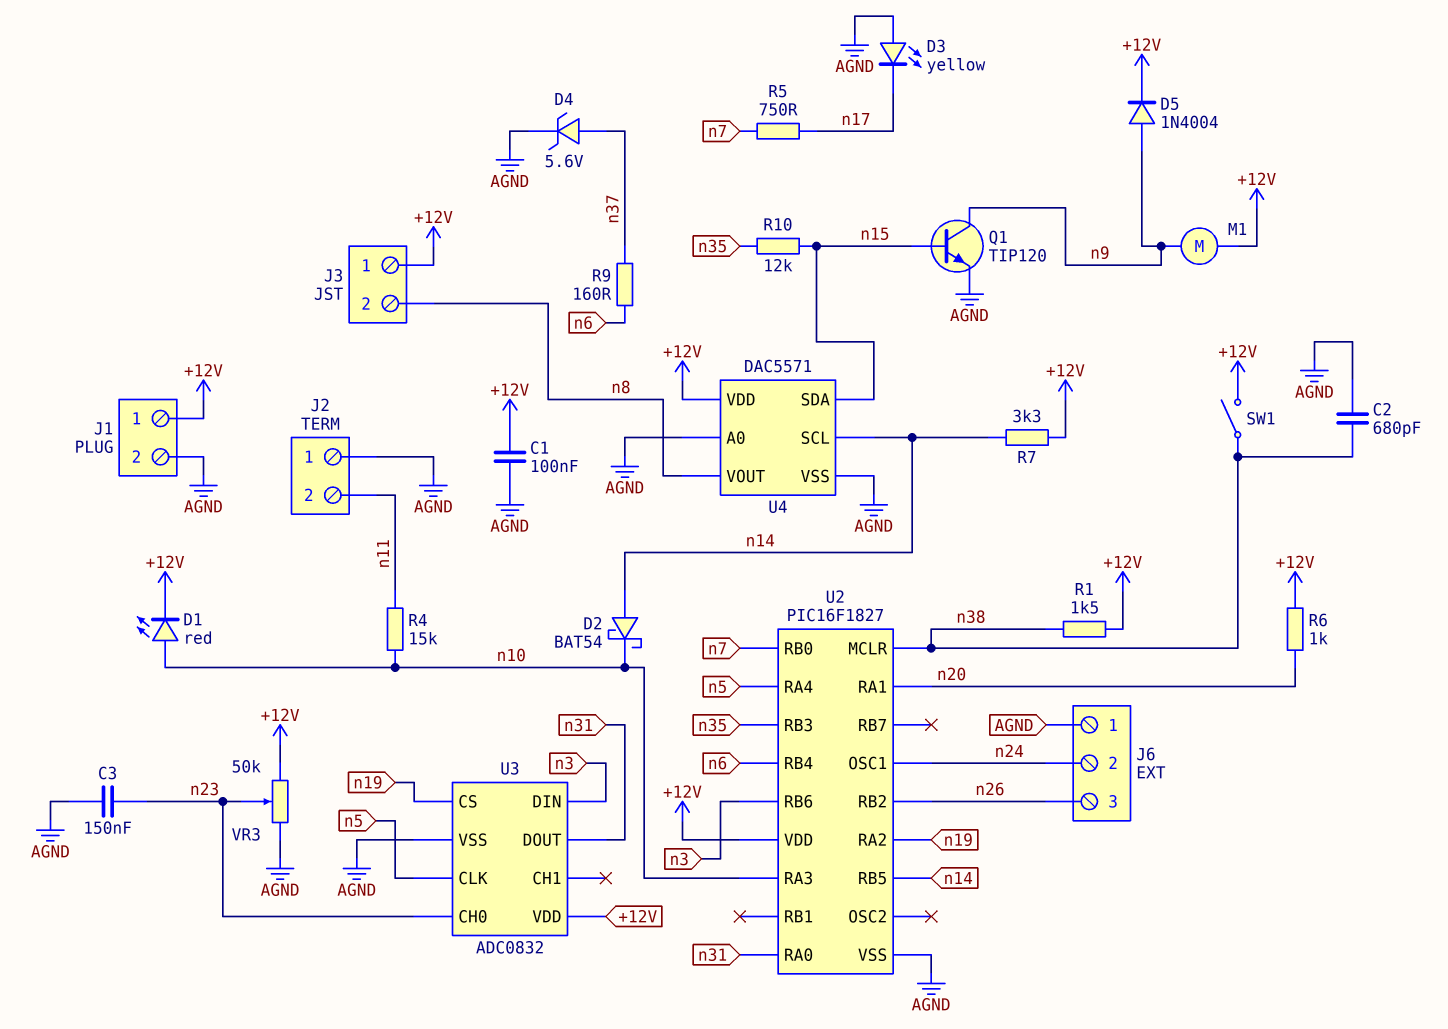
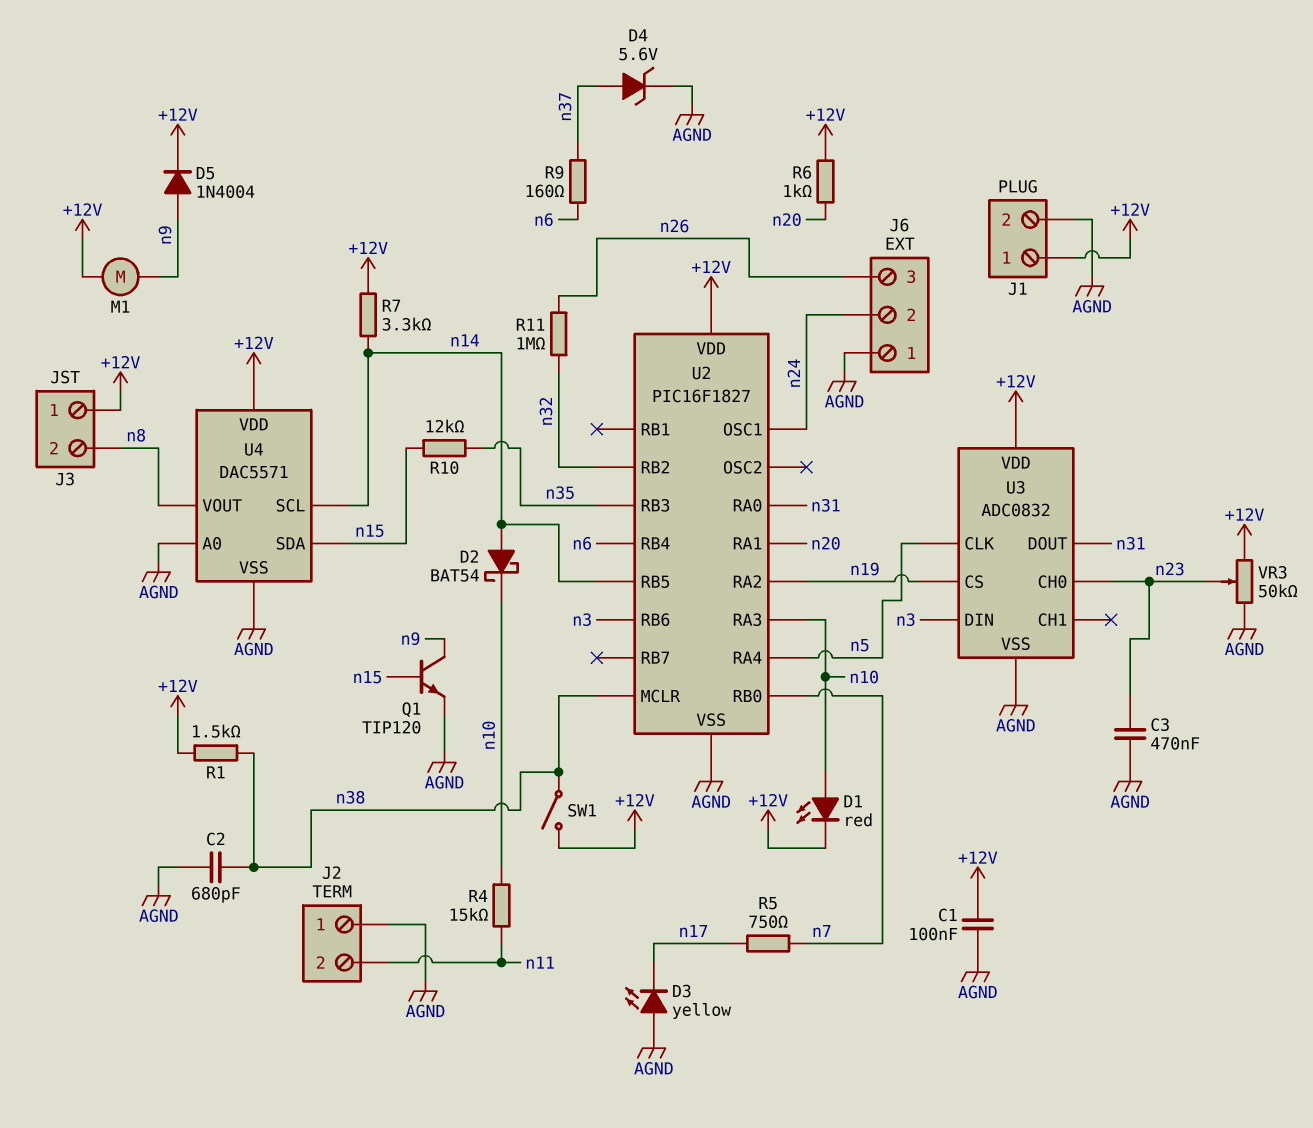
C3: 150nF (AGND, n23) -> 470nF (AGND, n23)
R11: none -> 1M (n26, n32)
U2 pin RB2: n26 -> n32

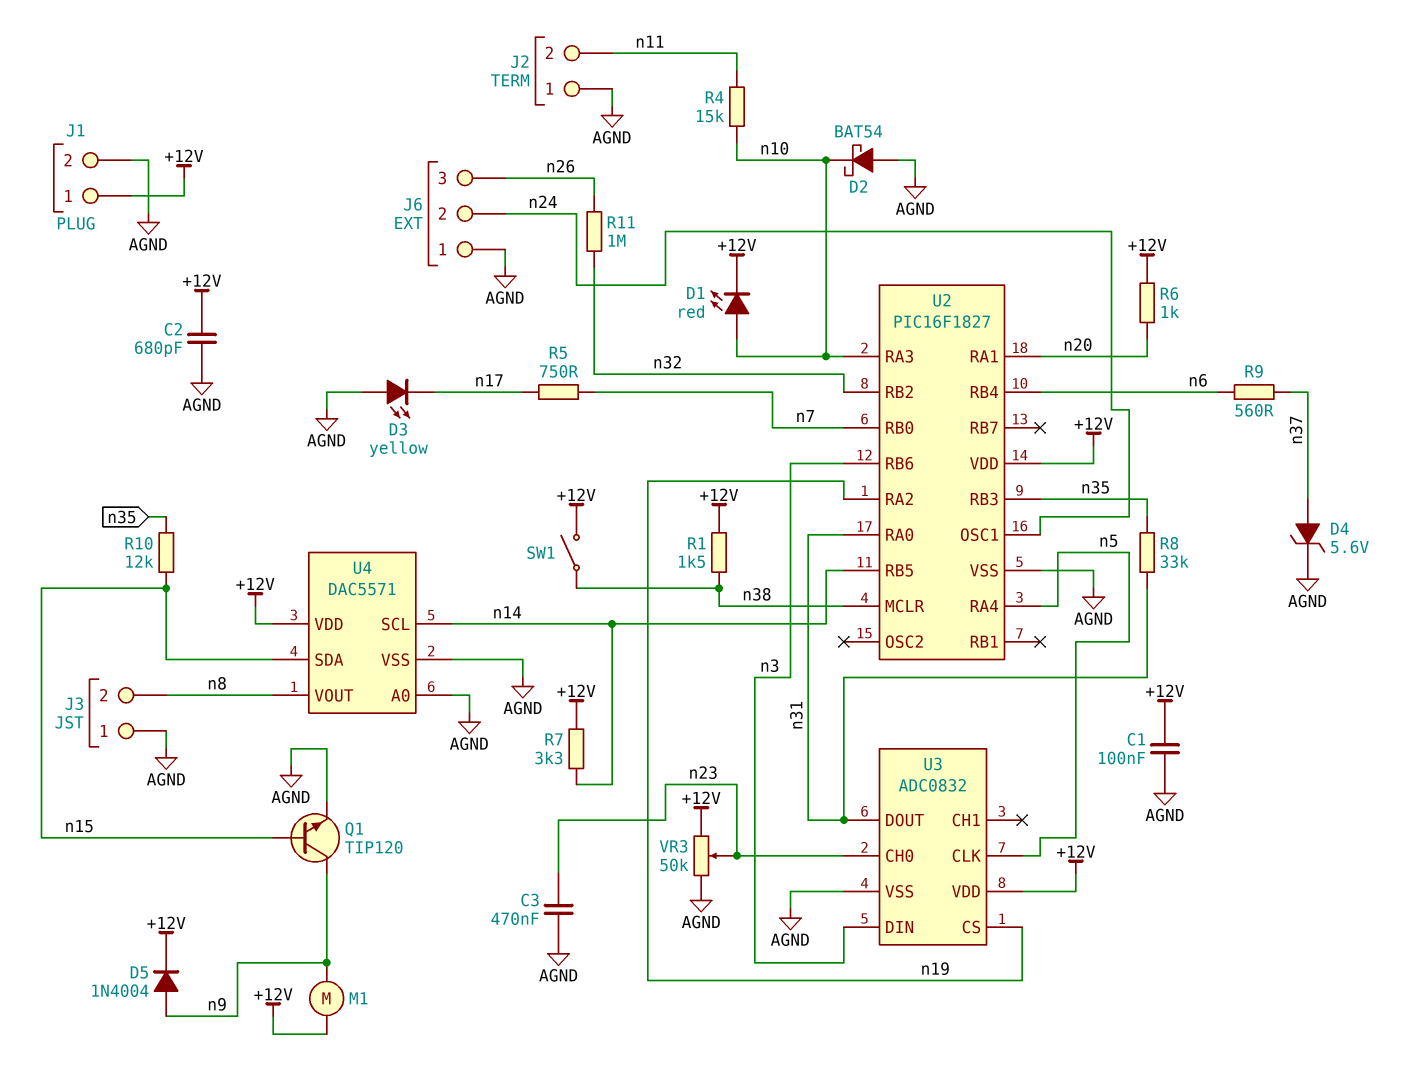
C2: 680pF (AGND, n38) -> 680pF (+12V, AGND)
D2: schottky BAT54 (A n14, K n10) -> schottky BAT54 (A AGND, K n10)
J3 pin 1: +12V -> AGND
R8: none -> 33k (n31, n35)
R9: 160 (n6, n37) -> 560 (n6, n37)

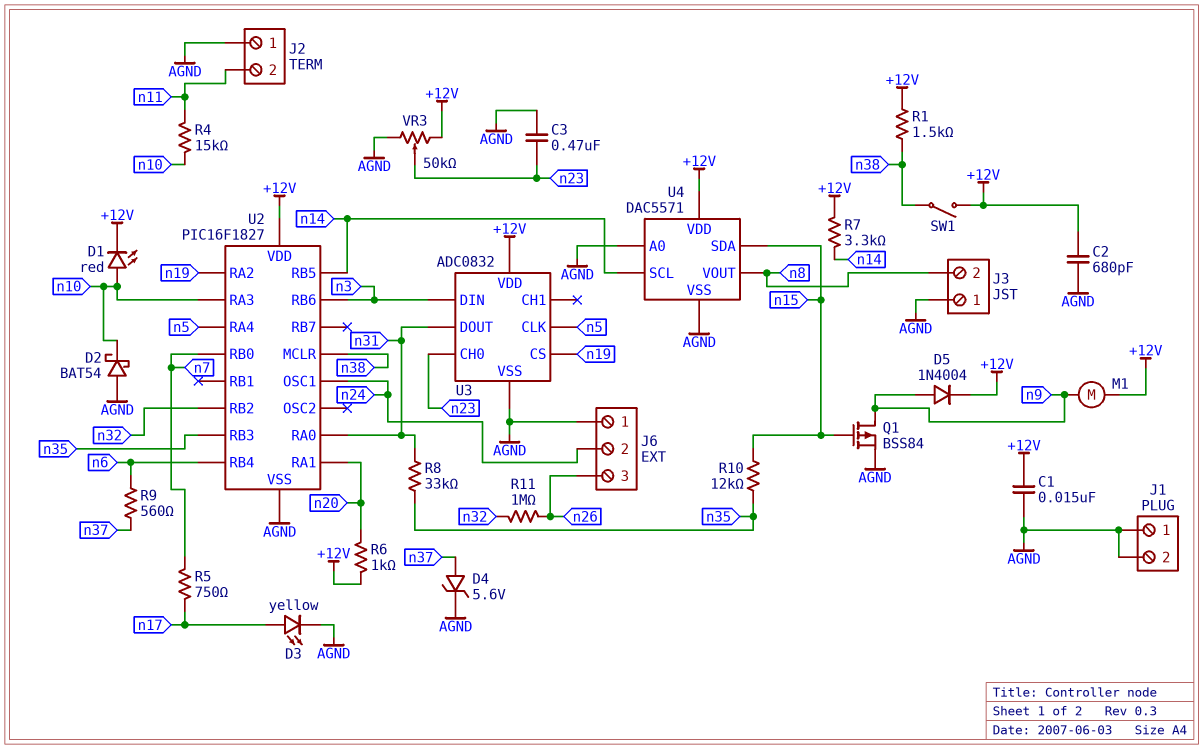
C1: 100nF (+12V, AGND) -> 15nF (+12V, AGND)
D3: LED yellow (A AGND, K n17) -> LED yellow (A n17, K AGND)
J1 pin 1: +12V -> AGND
Q1: NPN TIP120 (B n15, C n9, E AGND) -> PMOS BSS84 (G n15, D n9, S AGND)

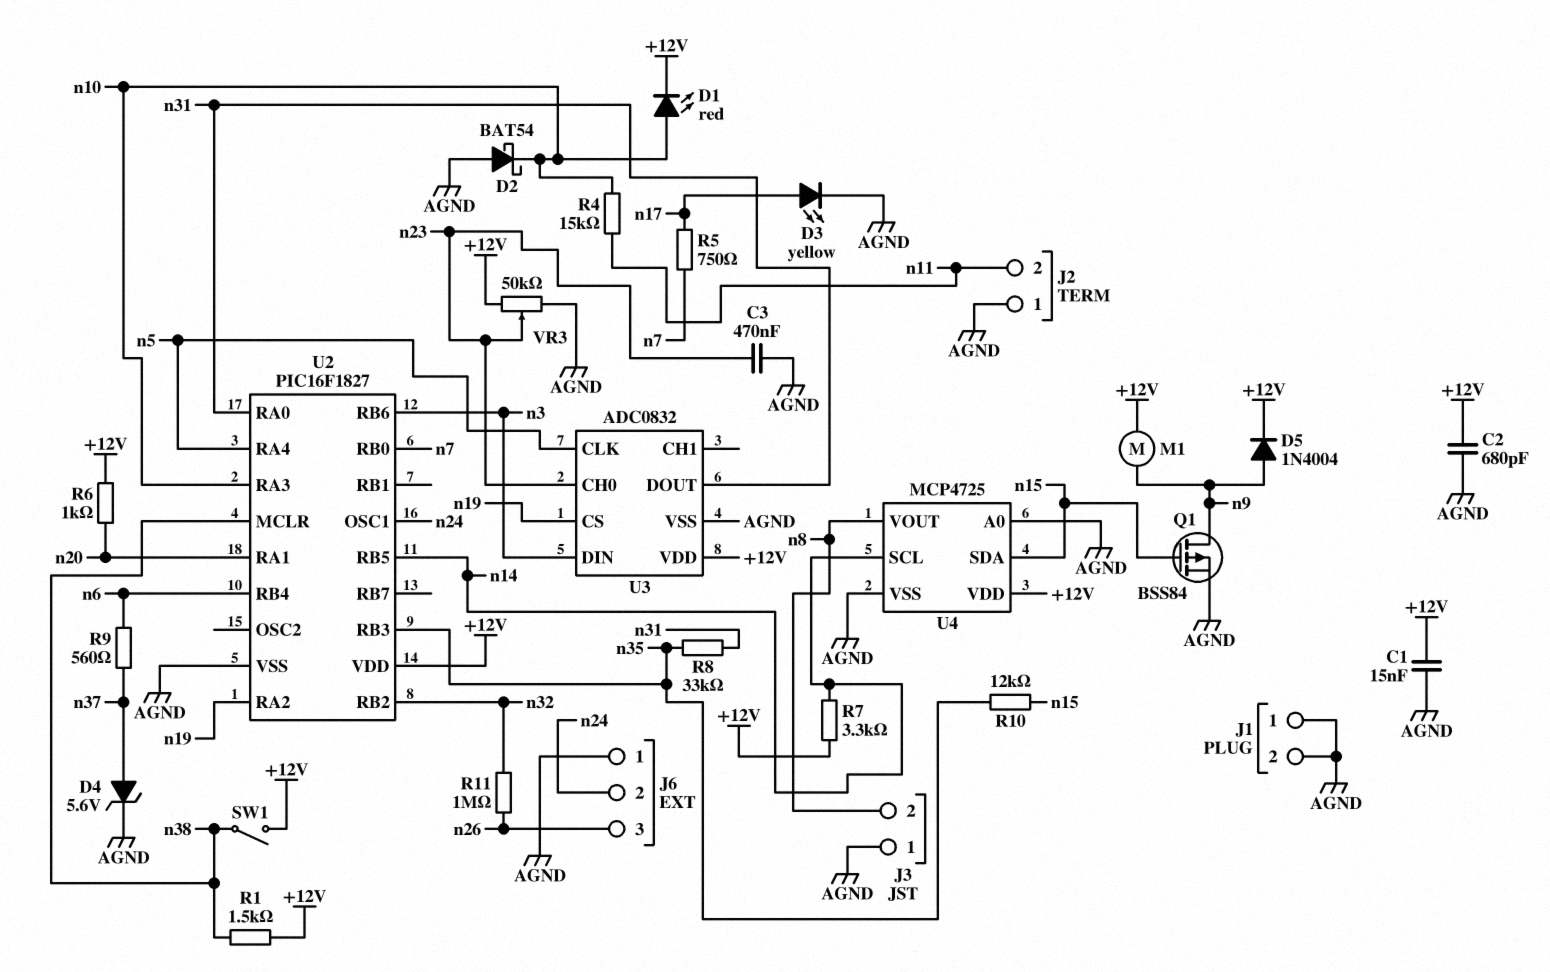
U4: DAC5571 -> MCP4725

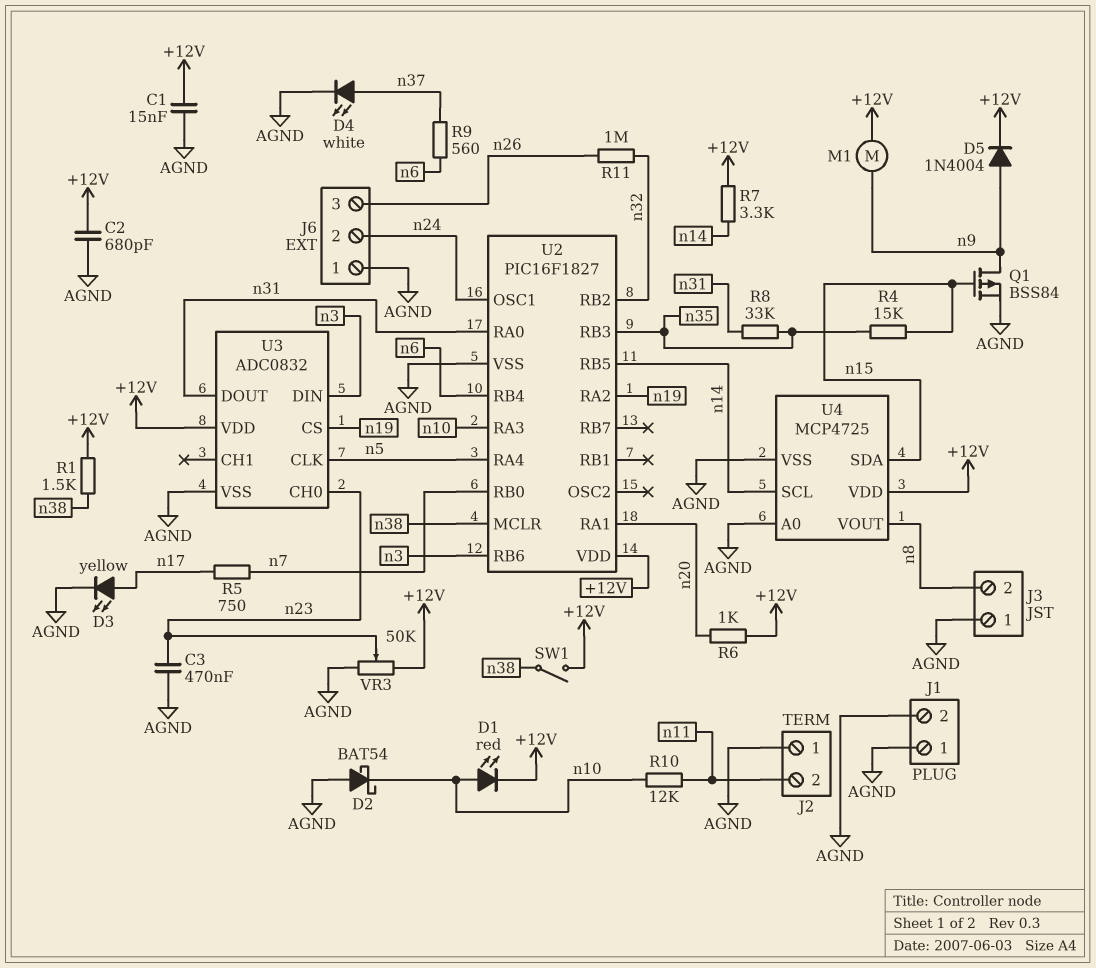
D4: zener 5.6V (A n37, K AGND) -> LED white (A n37, K AGND)
R4: 15k (n10, n11) -> 15k (n15, n35)
R10: 12k (n15, n35) -> 12k (n10, n11)

